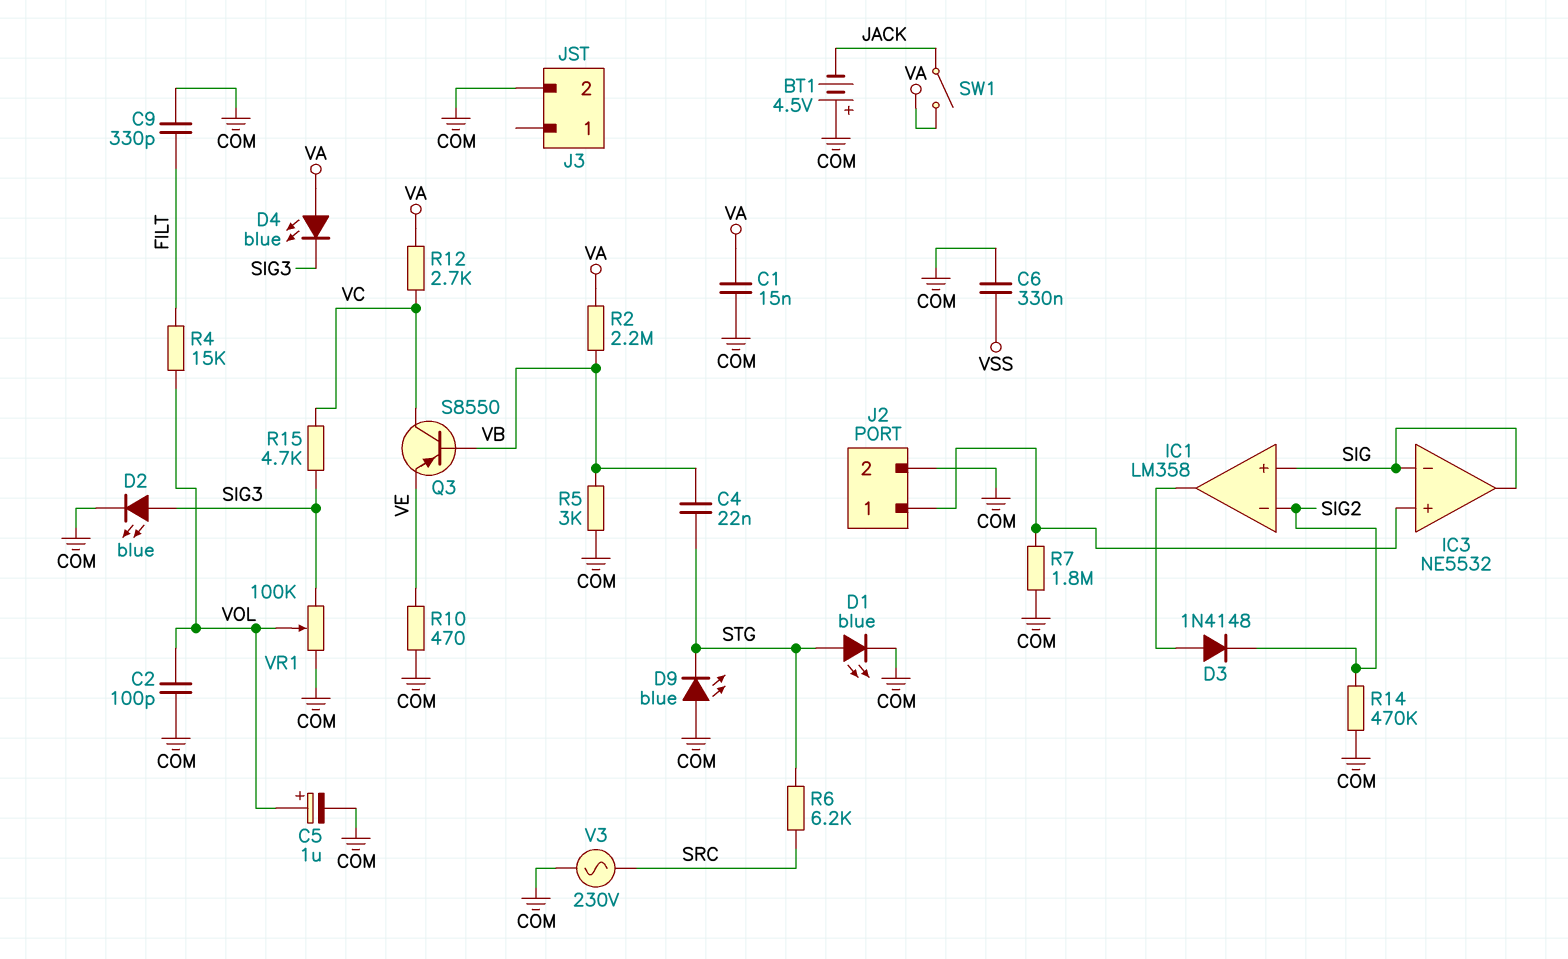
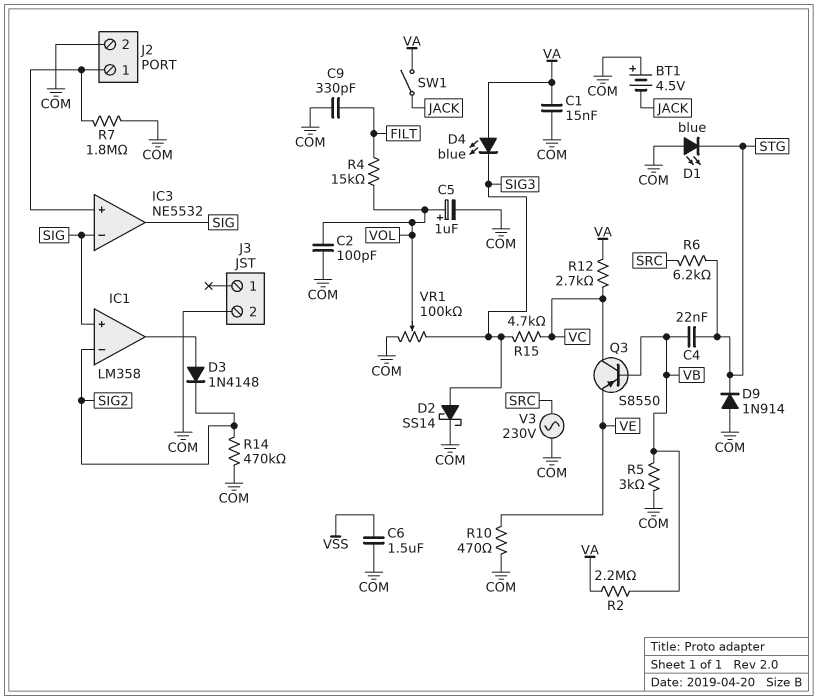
C6: 330nF (COM, VSS) -> 1.5uF (COM, VSS)
D1: LED blue (A STG, K COM) -> LED blue (A COM, K STG)
D2: LED blue (A SIG3, K COM) -> schottky SS14 (A SIG3, K COM)
D9: LED blue (A COM, K STG) -> diode 1N914 (A COM, K STG)

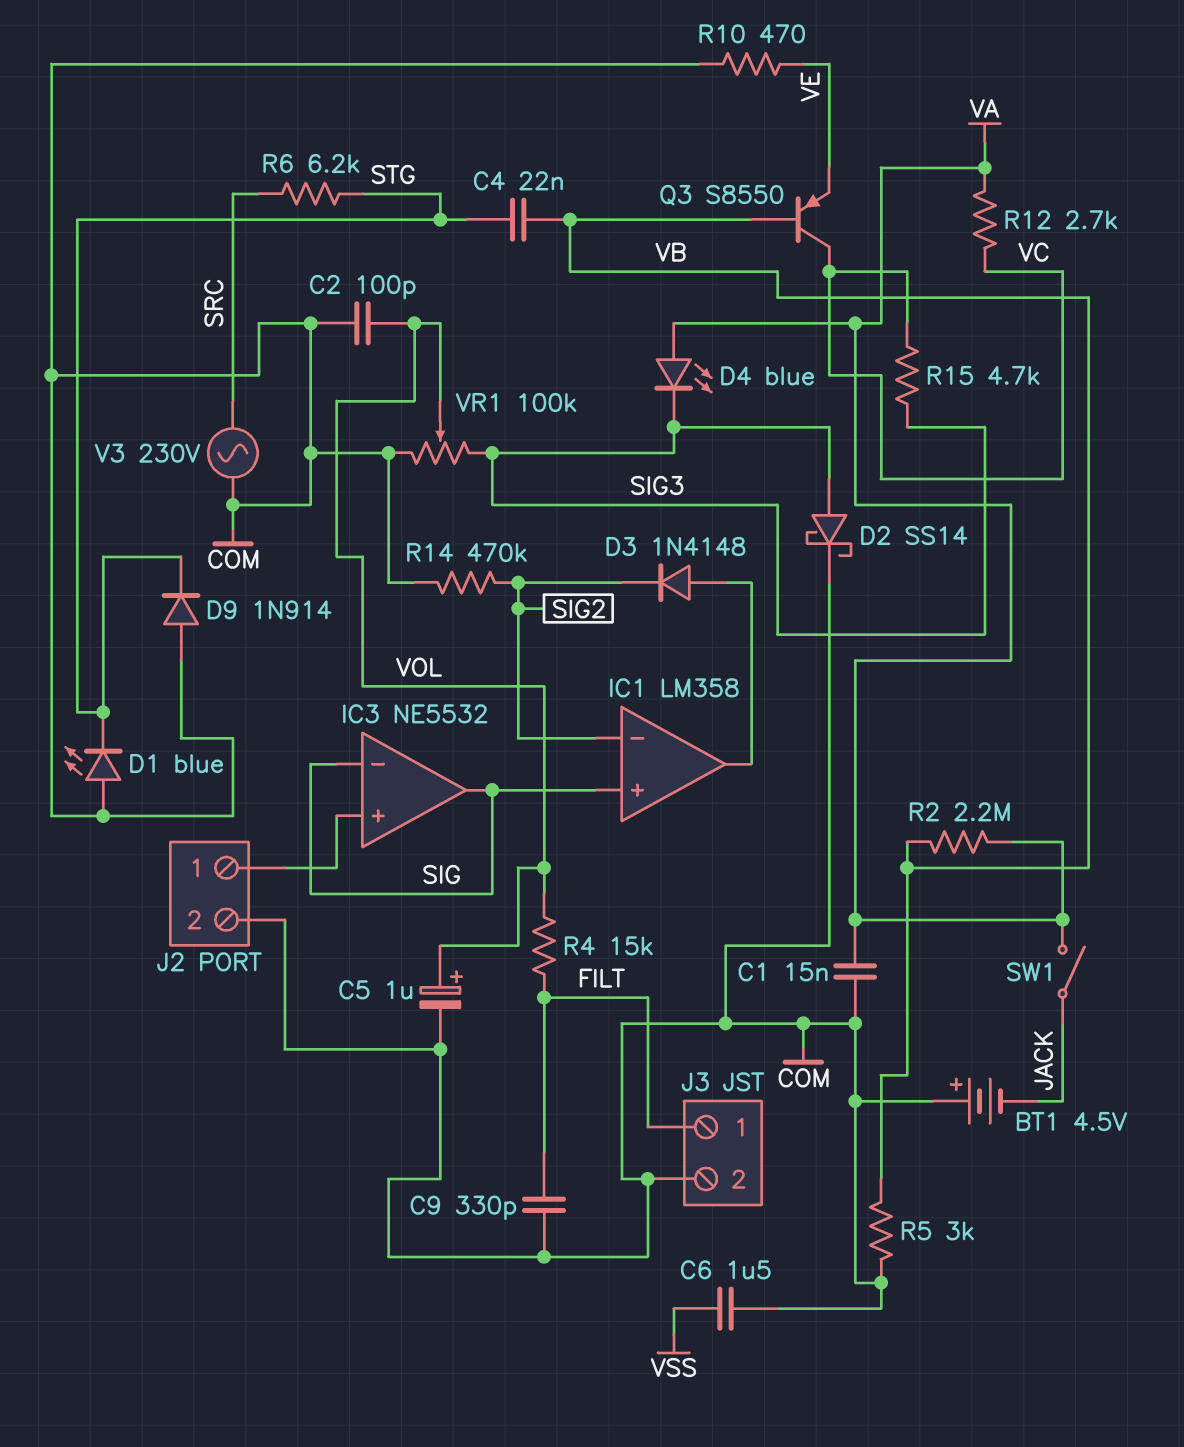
J3 pin 1: none -> FILT
R7: 1.8M (COM, IC3/in+) -> none

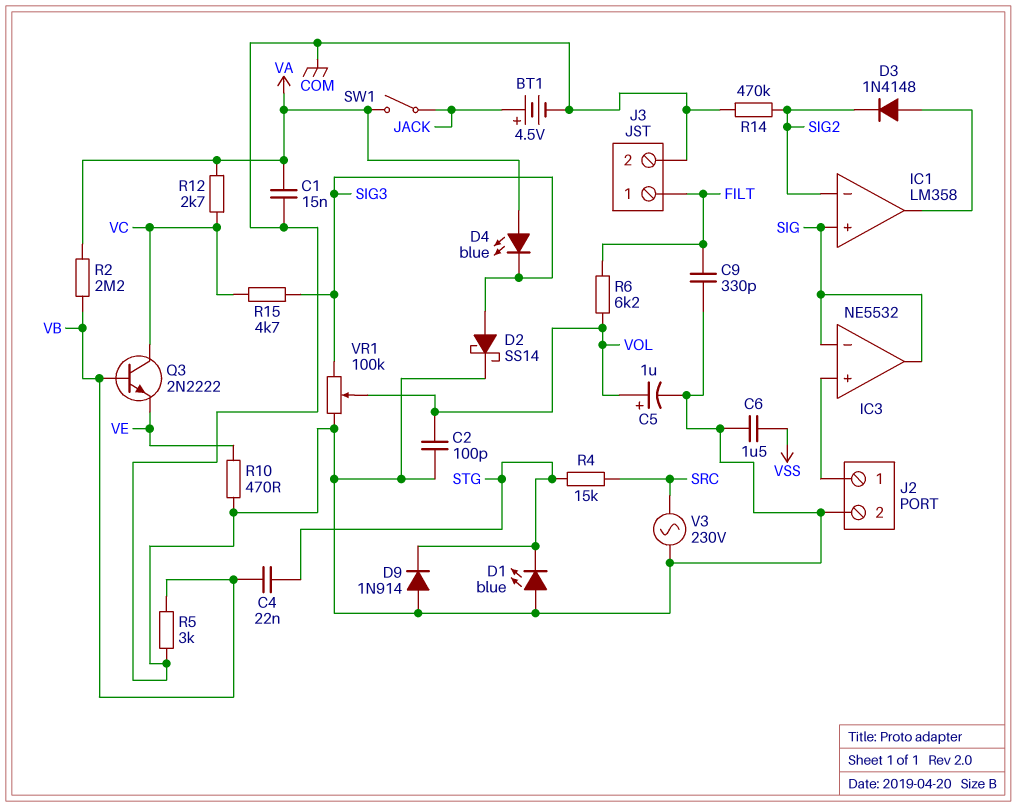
BT1: 4.5V (plus COM, minus JACK) -> 4.5V (plus JACK, minus COM)
Q3: PNP S8550 (B VB, C VC, E VE) -> NPN 2N2222 (B VB, C VC, E VE)
R4: 15k (FILT, VOL) -> 15k (SRC, STG)
R6: 6.2k (SRC, STG) -> 6.2k (FILT, VOL)

